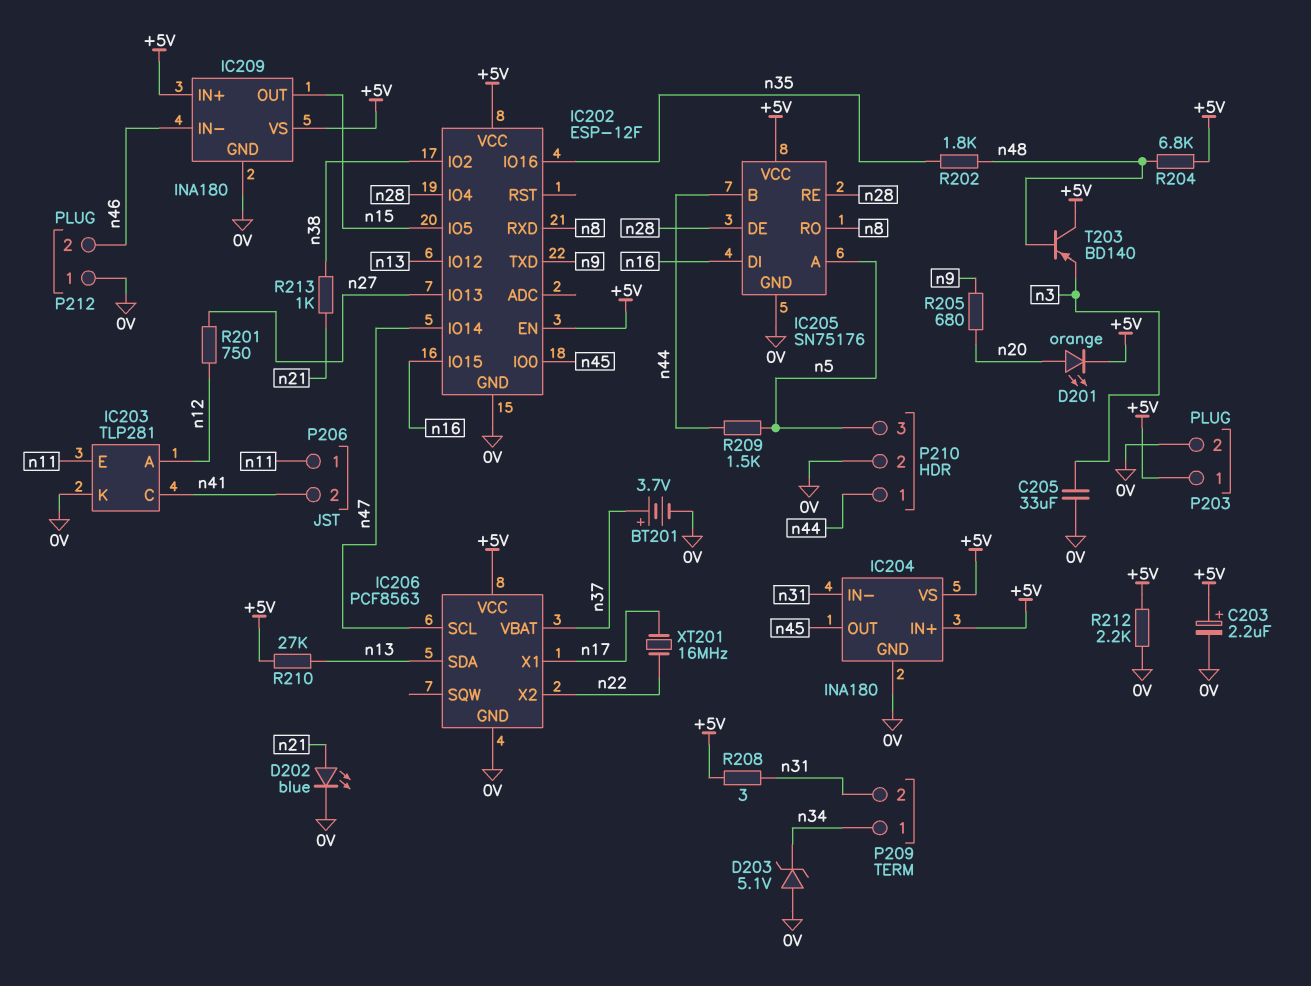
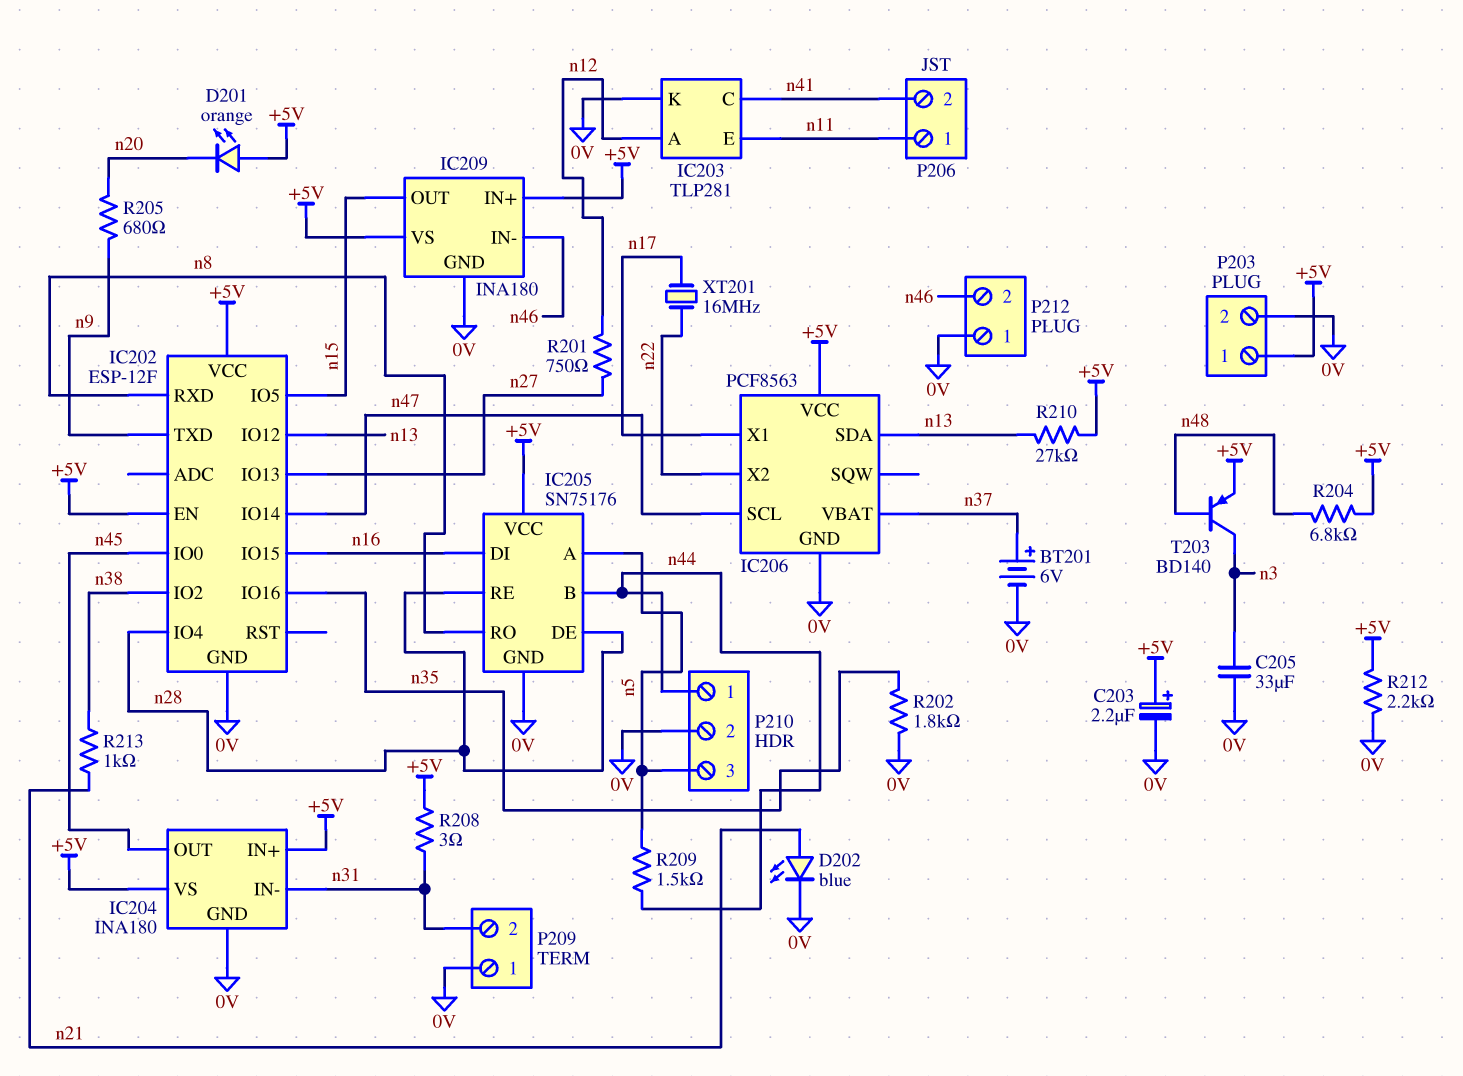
BT201: 3.7V (plus n37, minus 0V) -> 6V (plus n37, minus 0V)
D201: LED orange (A n20, K +5V) -> LED orange (A +5V, K n20)
D203: zener 5.1V (A 0V, K n34) -> none
P209 pin 1: n34 -> 0V
R202: 1.8k (n35, n48) -> 1.8k (0V, n35)
T203: PNP BD140 (B n48, C +5V, E n3) -> PNP BD140 (B n48, C n3, E +5V)

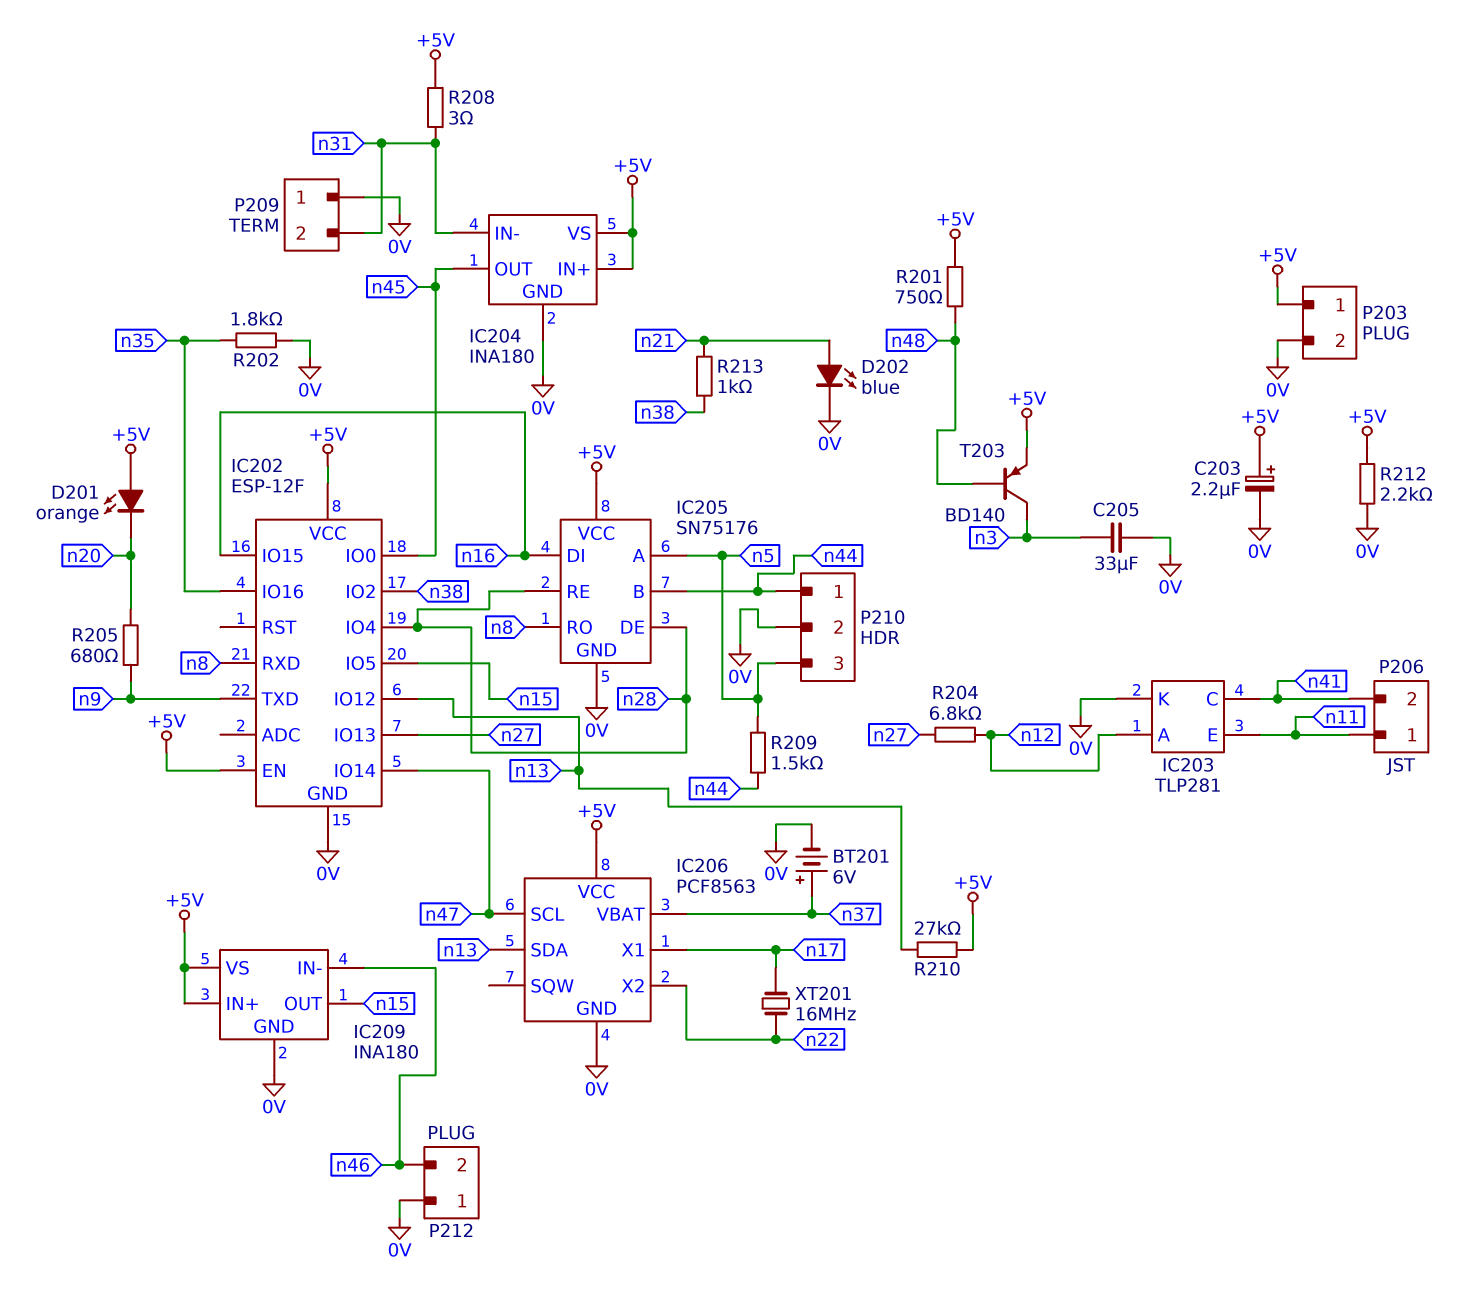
R201: 750 (n12, n27) -> 750 (+5V, n48)
R204: 6.8k (+5V, n48) -> 6.8k (n12, n27)

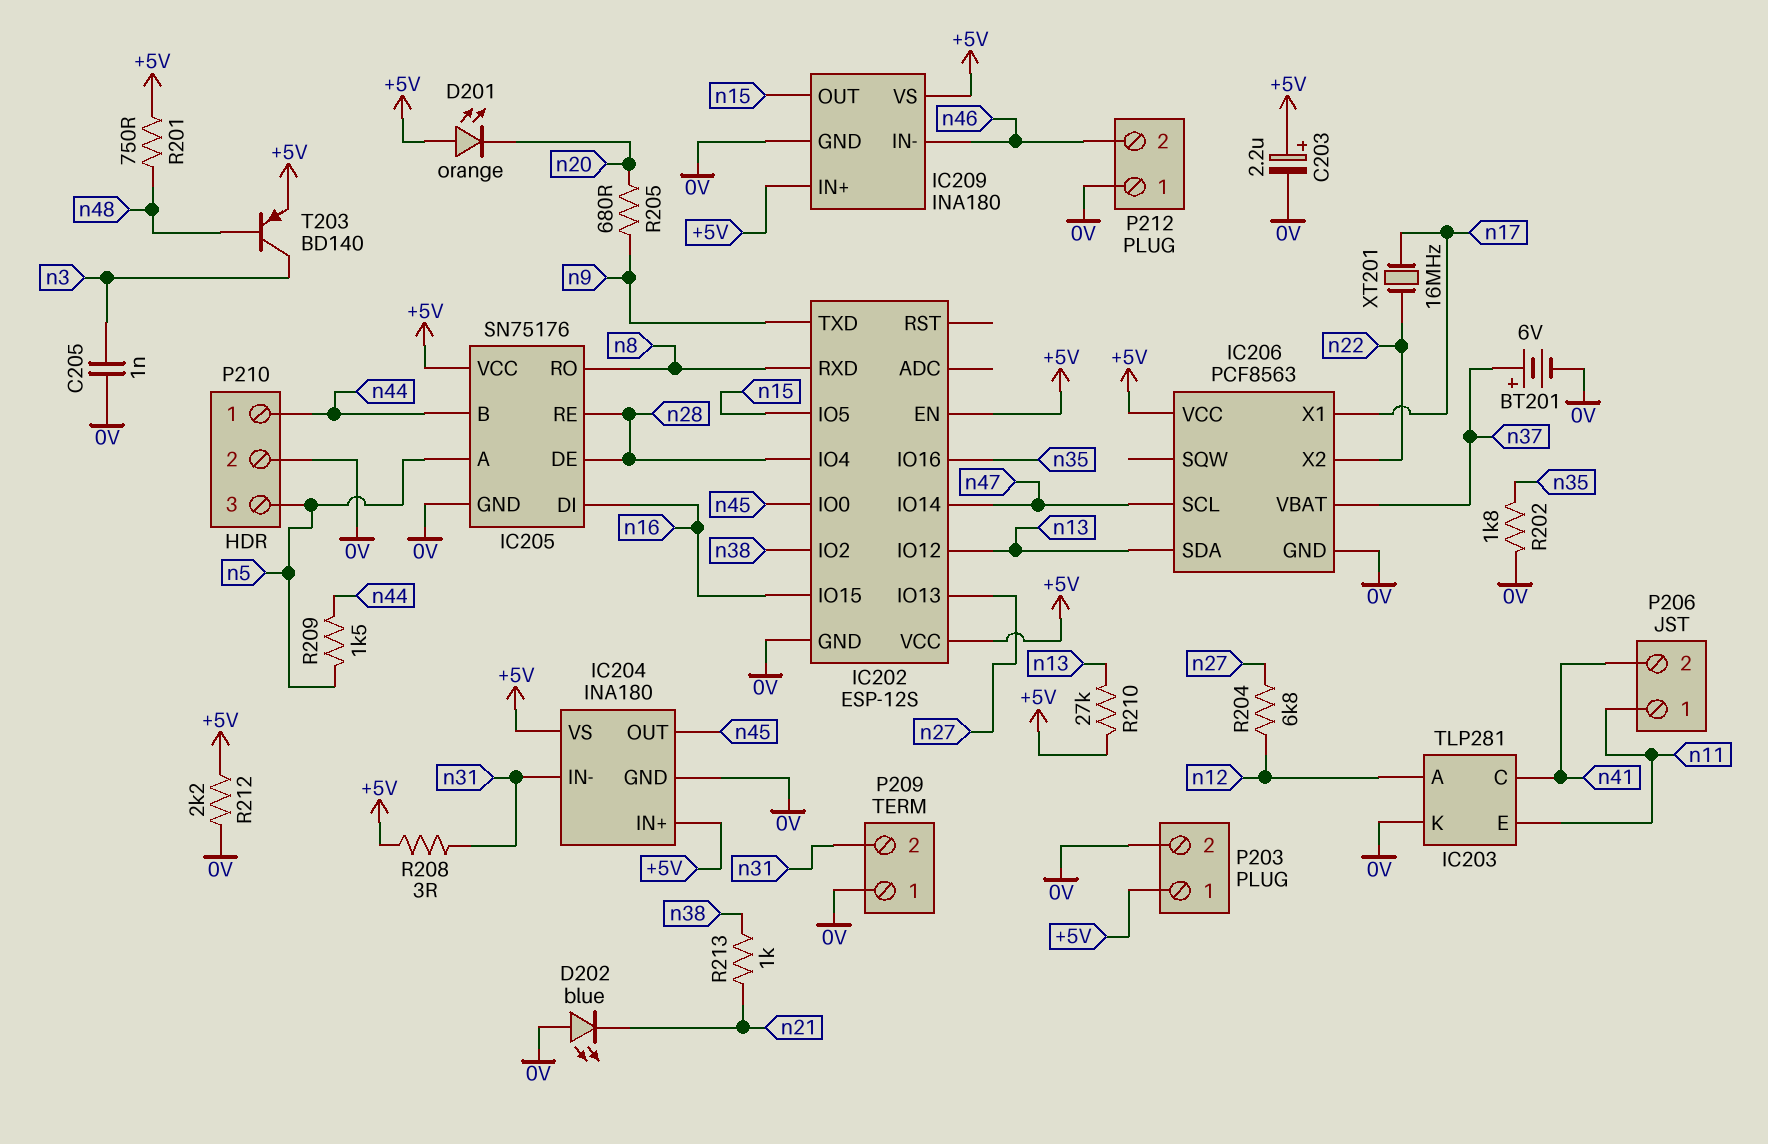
C205: 33uF (0V, n3) -> 1nF (0V, n3)
D202: LED blue (A n21, K 0V) -> LED blue (A 0V, K n21)
IC202: ESP-12F -> ESP-12S

